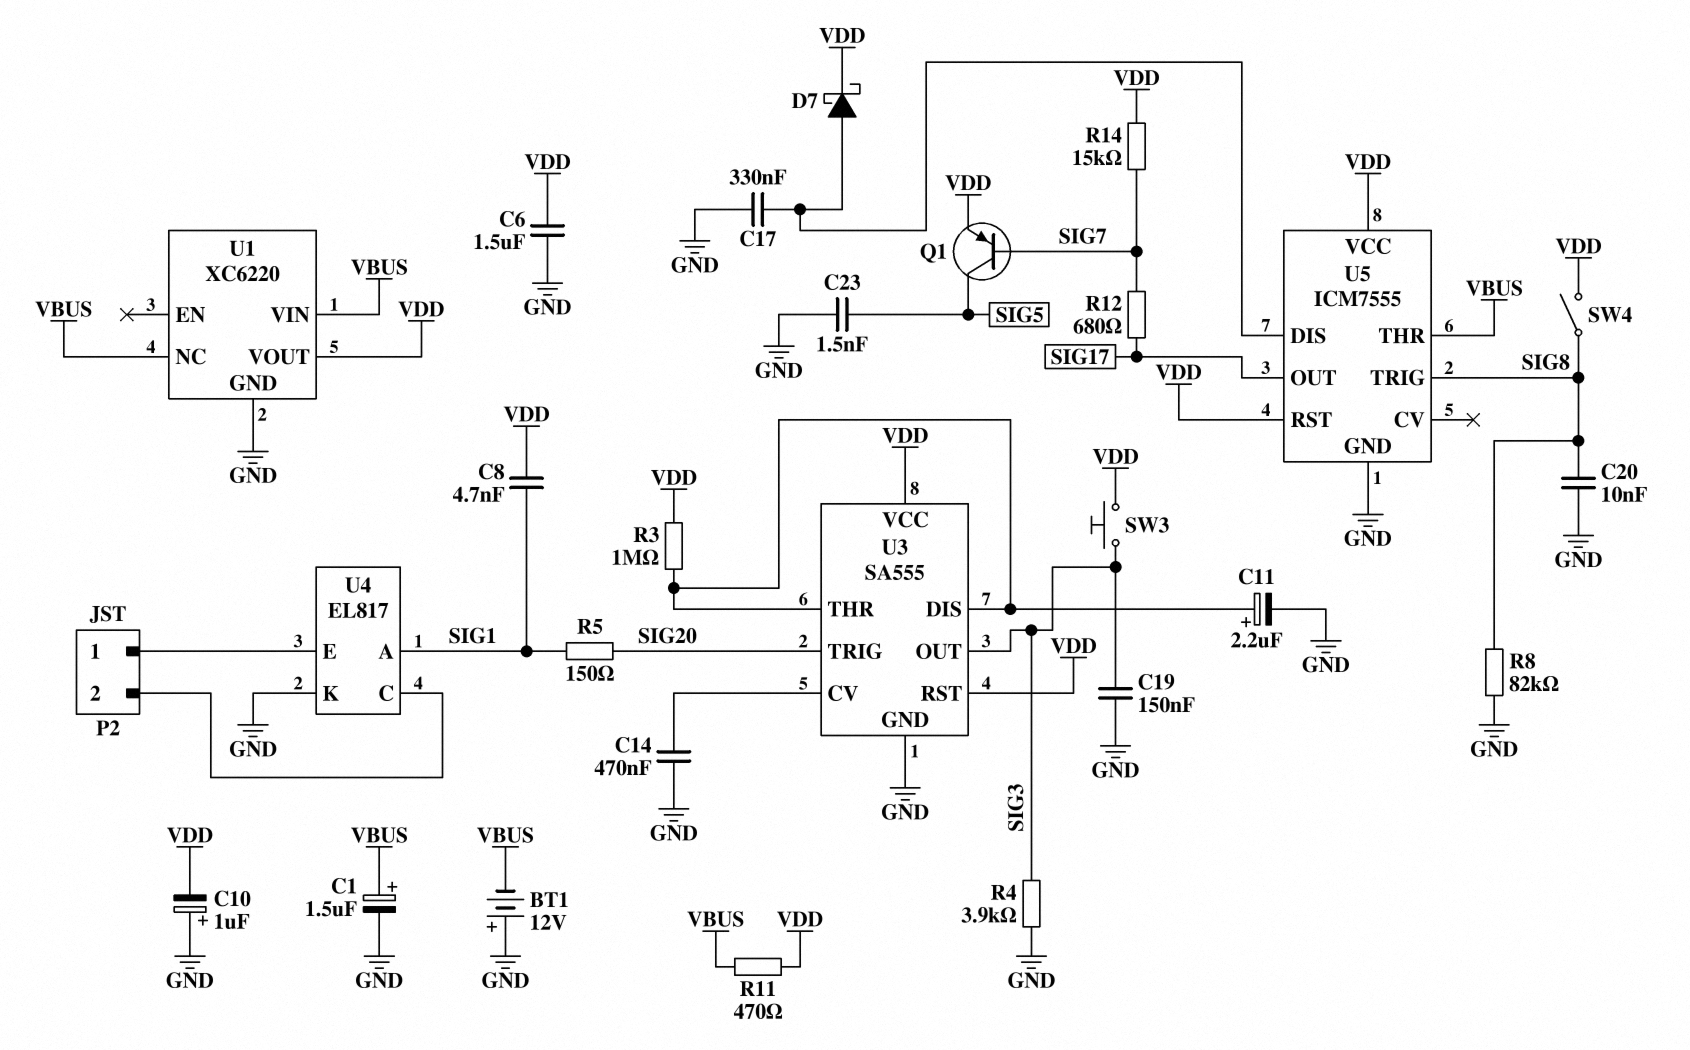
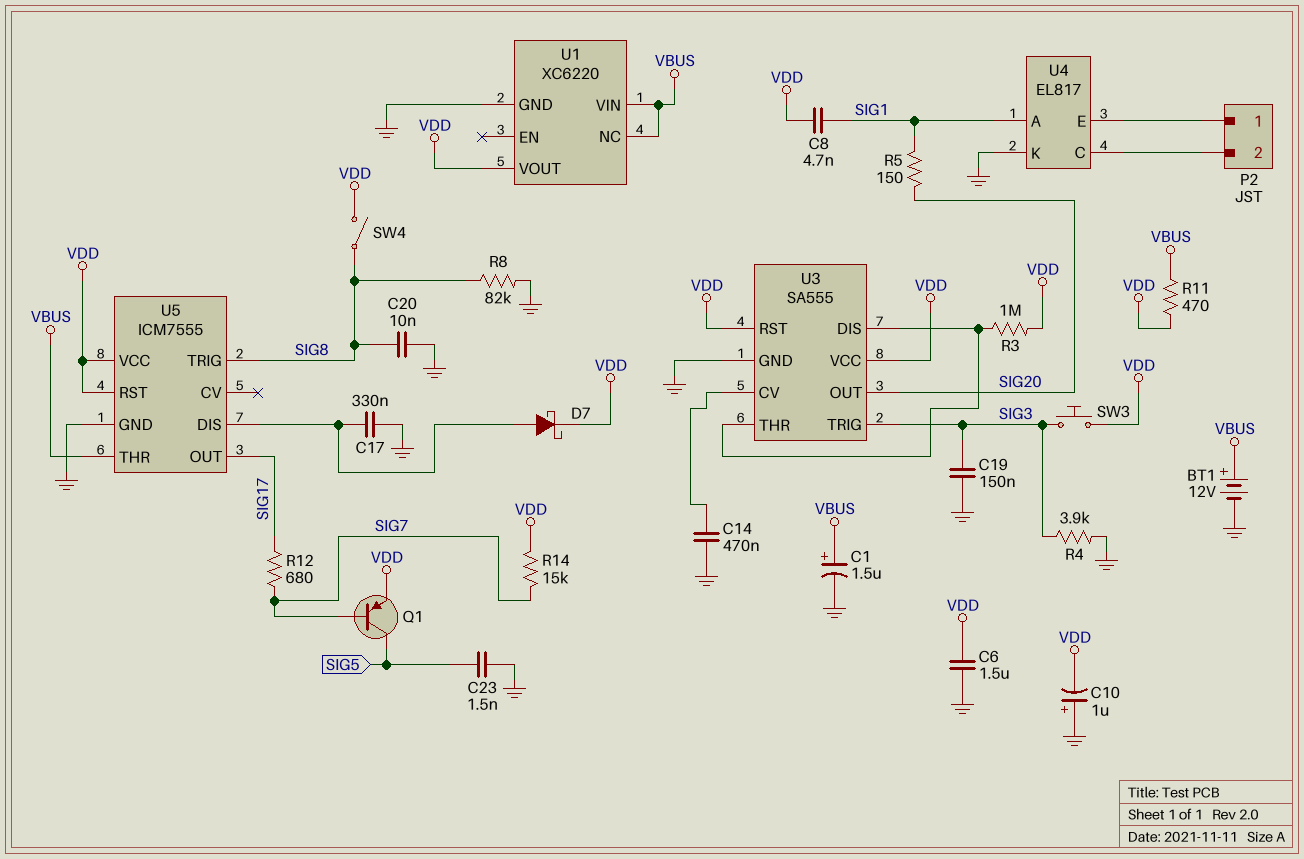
BT1: 12V (plus GND, minus VBUS) -> 12V (plus VBUS, minus GND)
C11: 2.2uF (plus U3/DIS, minus GND) -> none
U3 pin OUT: SIG3 -> SIG20
U3 pin TRIG: SIG20 -> SIG3

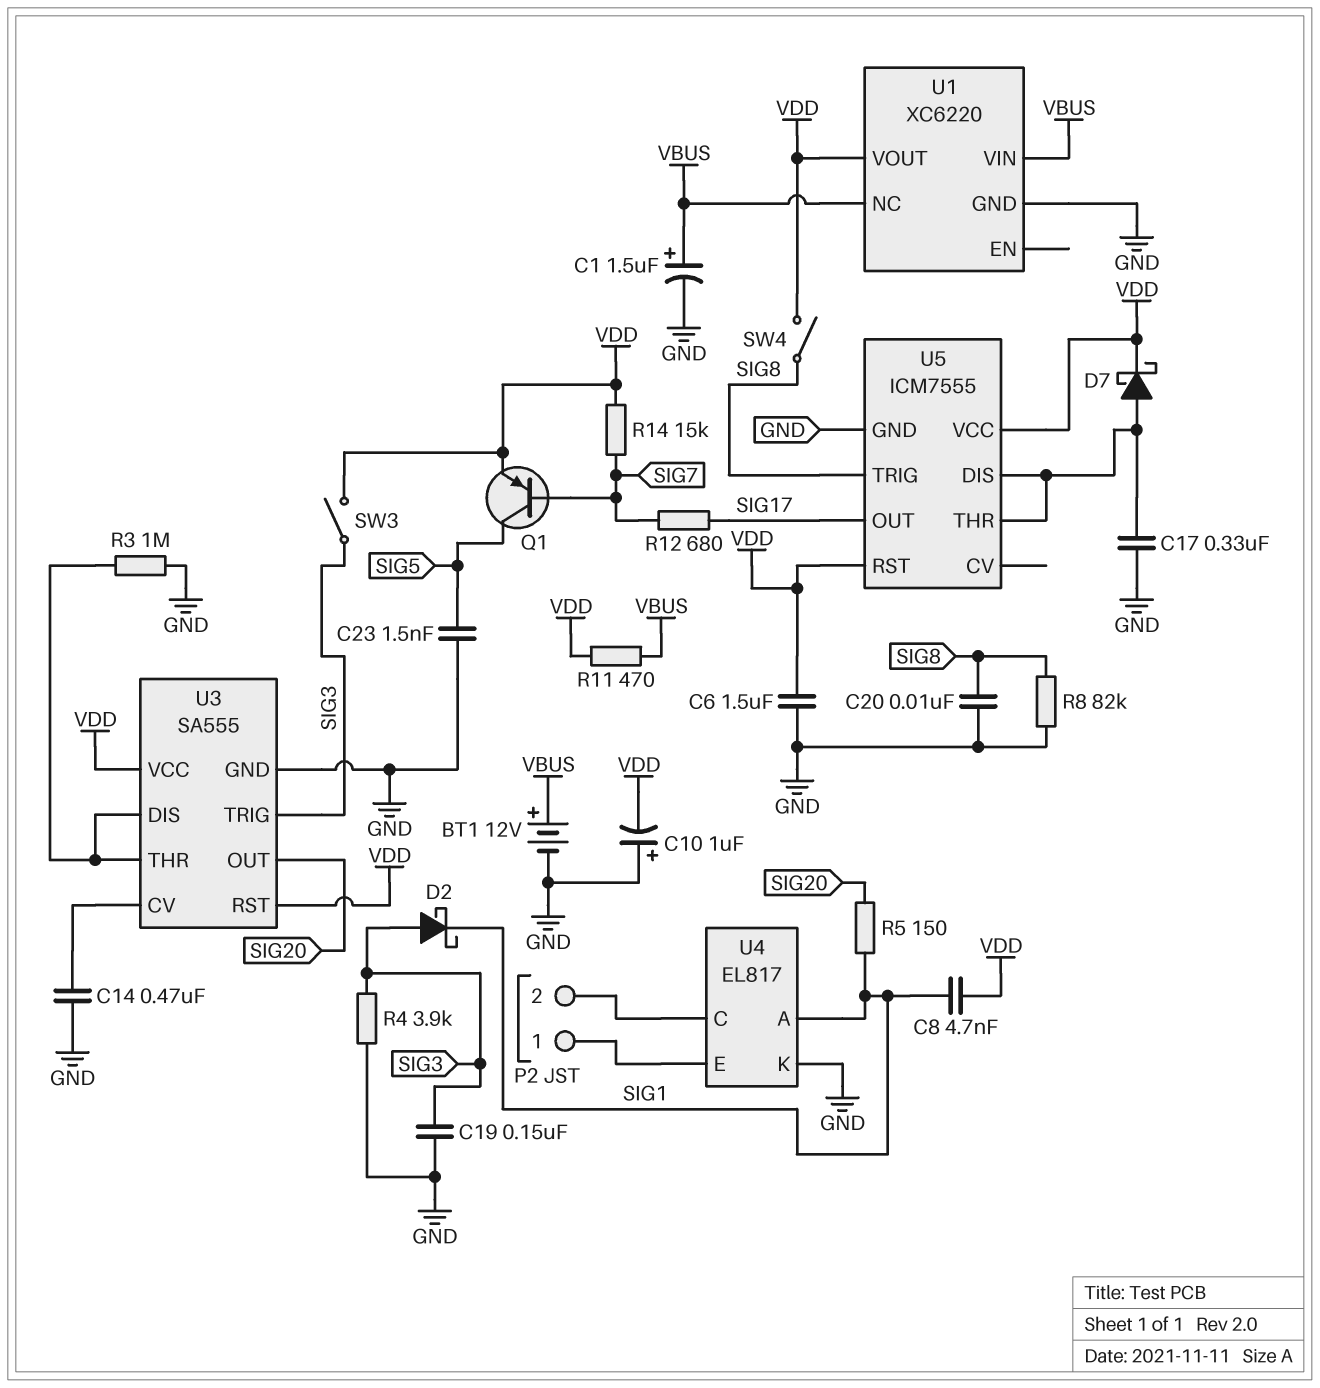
D2: none -> schottky (A SIG3, K SIG1)
R3: 1M (U3/DIS, VDD) -> 1M (GND, U3/DIS)
SW3: button (SIG3, VDD) -> switch (SIG3, VDD)
U5 pin THR: VBUS -> U5/DIS

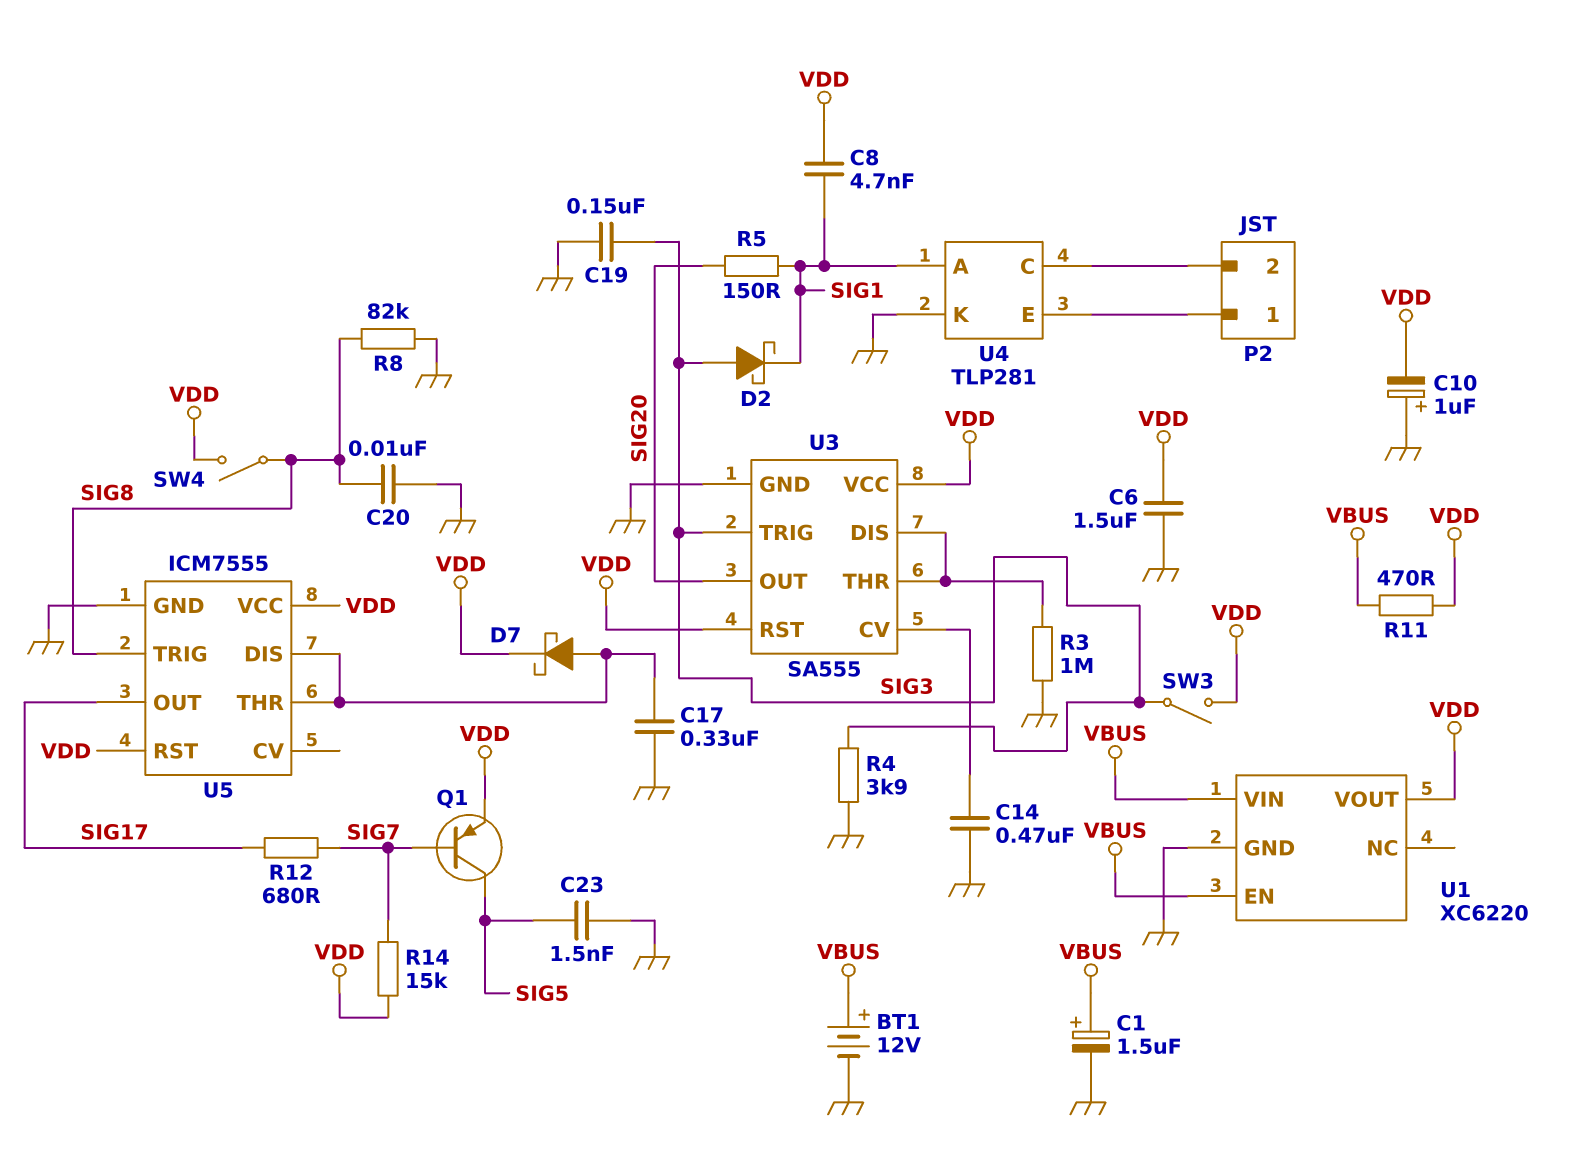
U1 pin EN: none -> VBUS
U1 pin NC: VBUS -> none
U4: EL817 -> TLP281

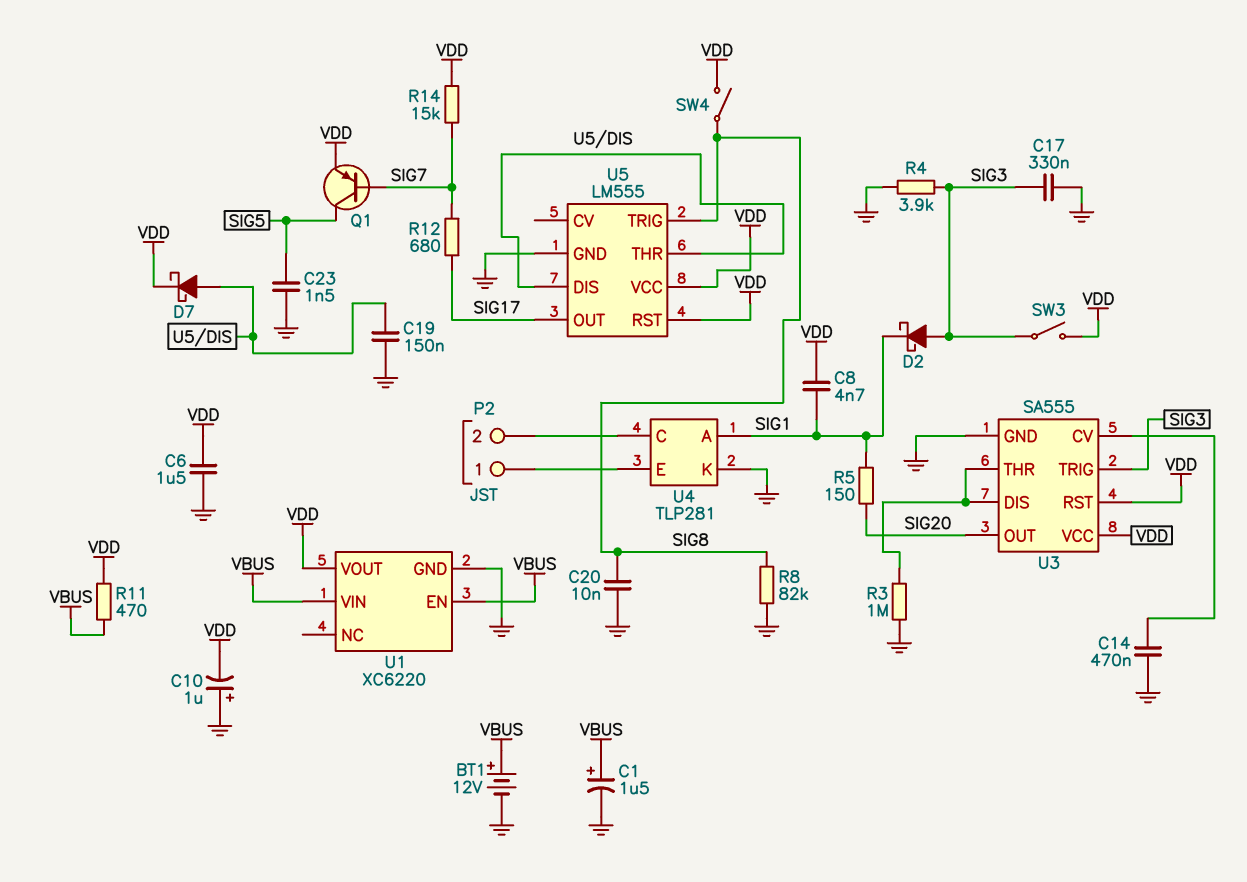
C17: 330nF (GND, U5/DIS) -> 330nF (GND, SIG3)
C19: 150nF (GND, SIG3) -> 150nF (GND, U5/DIS)
U5: ICM7555 -> LM555

